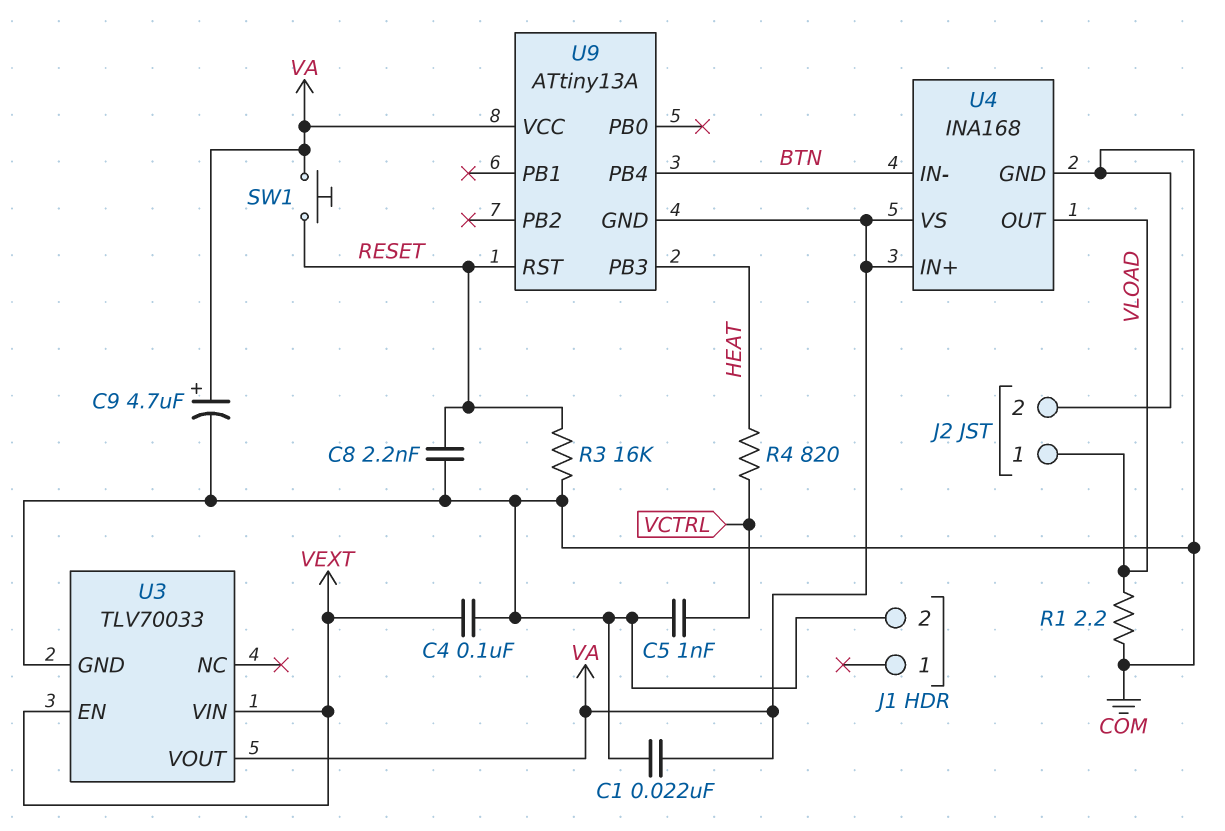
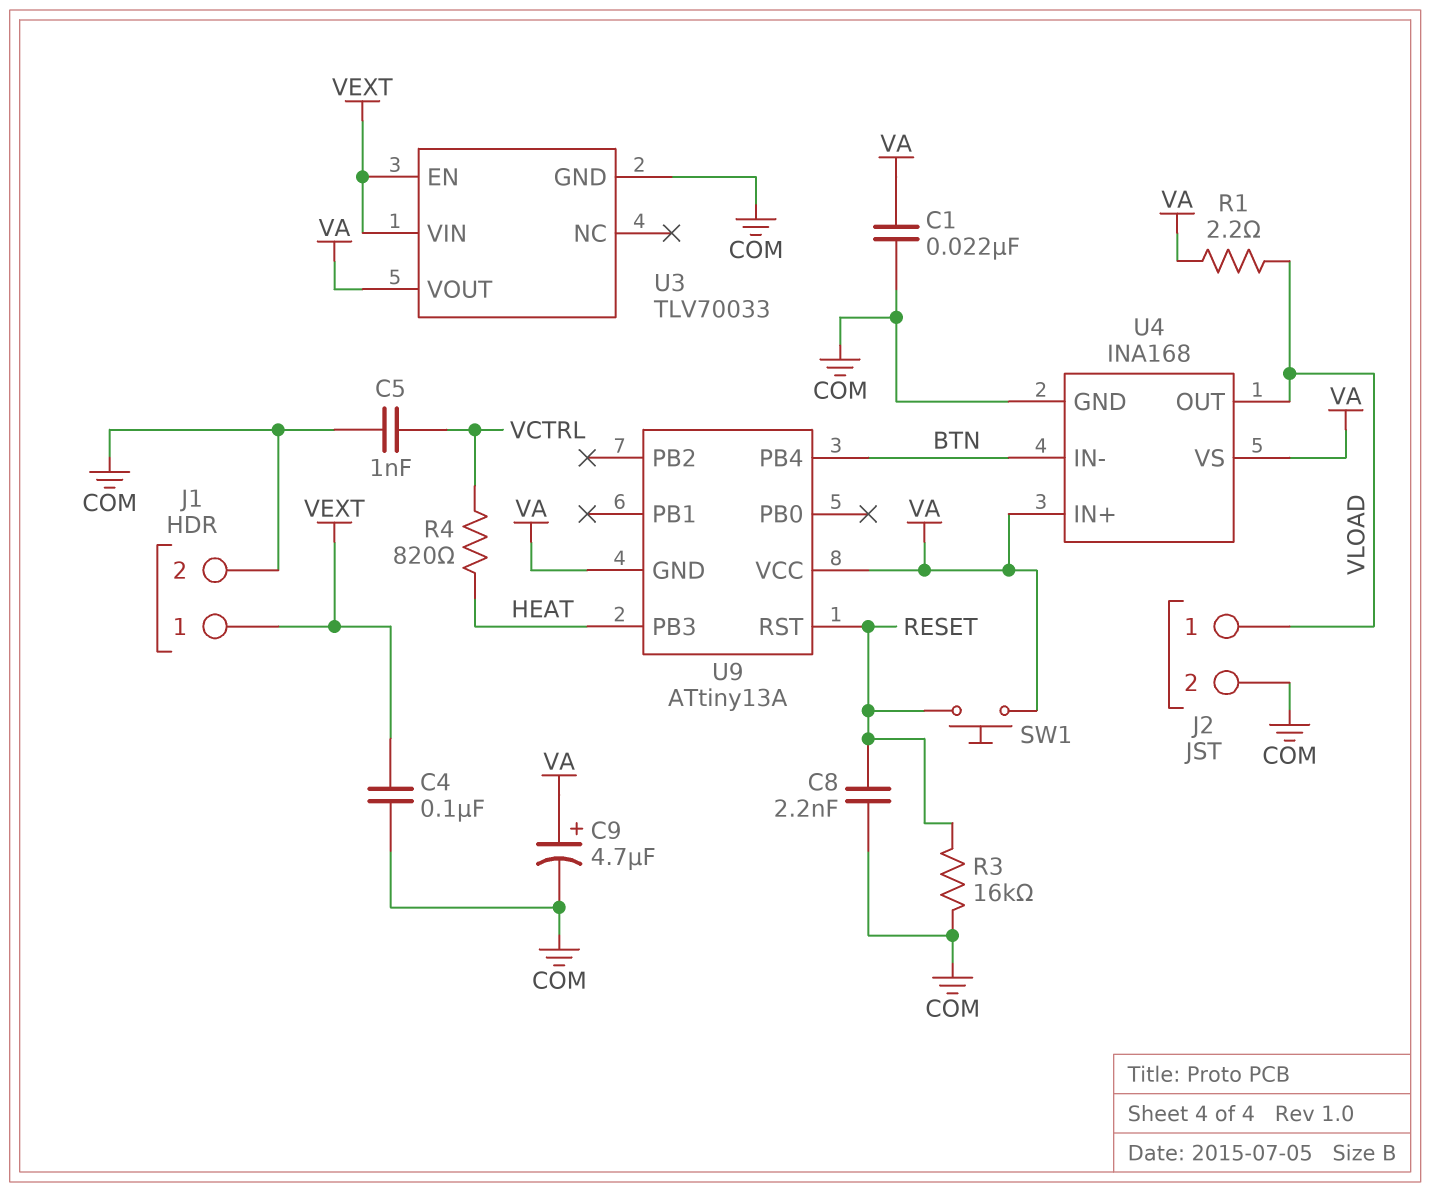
J1 pin 1: none -> VEXT
R1: 2.2 (COM, VLOAD) -> 2.2 (VA, VLOAD)

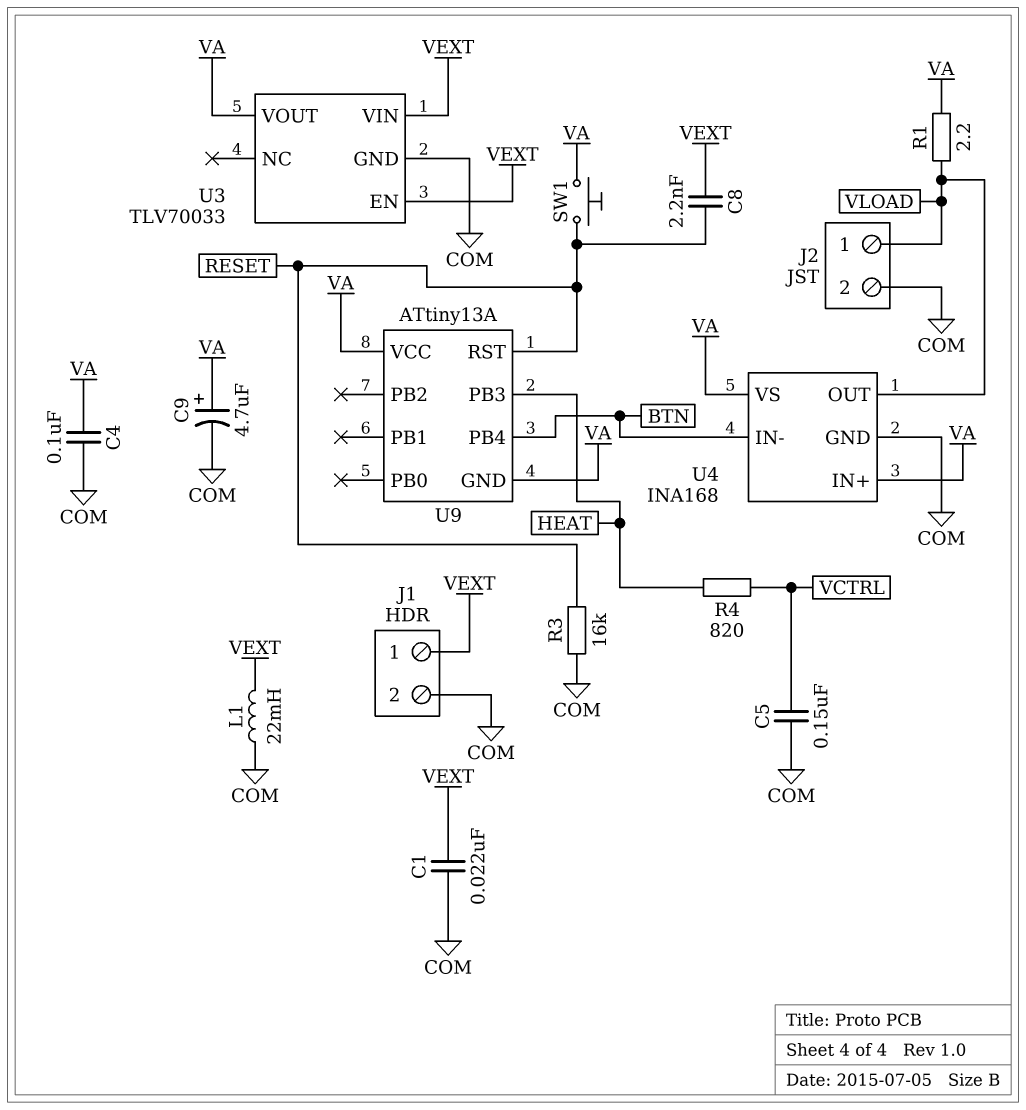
C1: 22nF (COM, VA) -> 22nF (COM, VEXT)
C4: 100nF (COM, VEXT) -> 100nF (COM, VA)
C5: 1nF (COM, VCTRL) -> 150nF (COM, VCTRL)
C8: 2.2nF (COM, RESET) -> 2.2nF (RESET, VEXT)
L1: none -> 22mH (COM, VEXT)

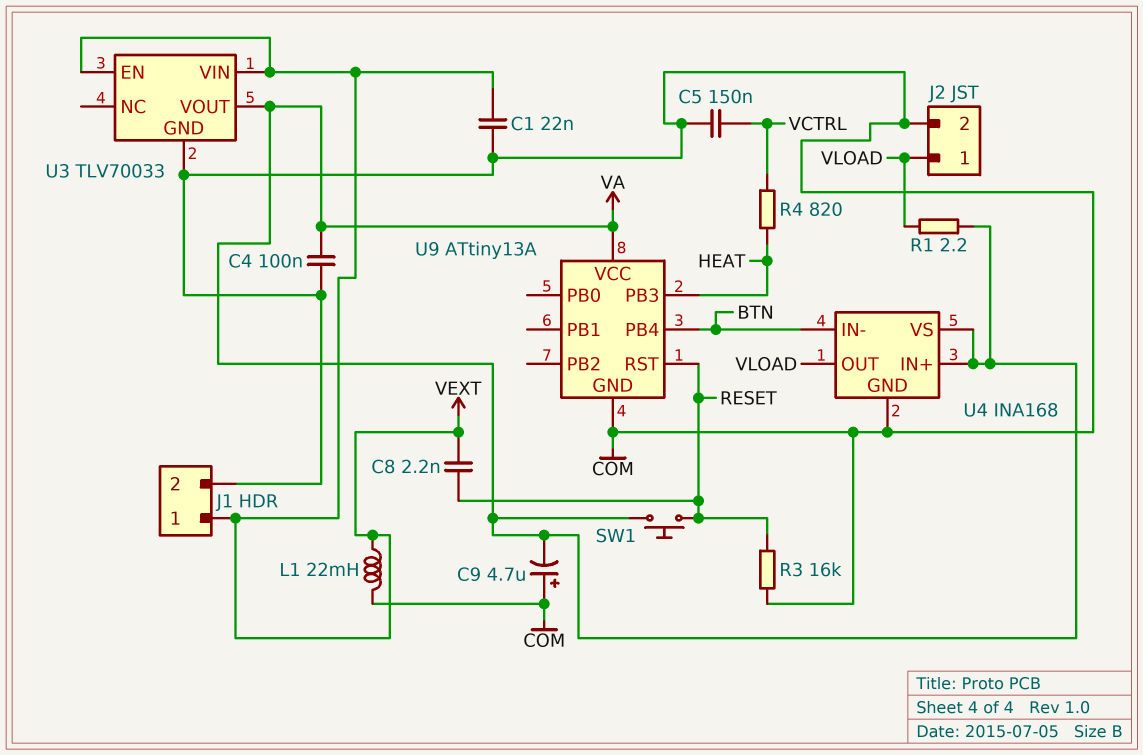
C9: 4.7uF (plus VA, minus COM) -> 4.7uF (plus COM, minus VA)
U9 pin GND: VA -> COM

